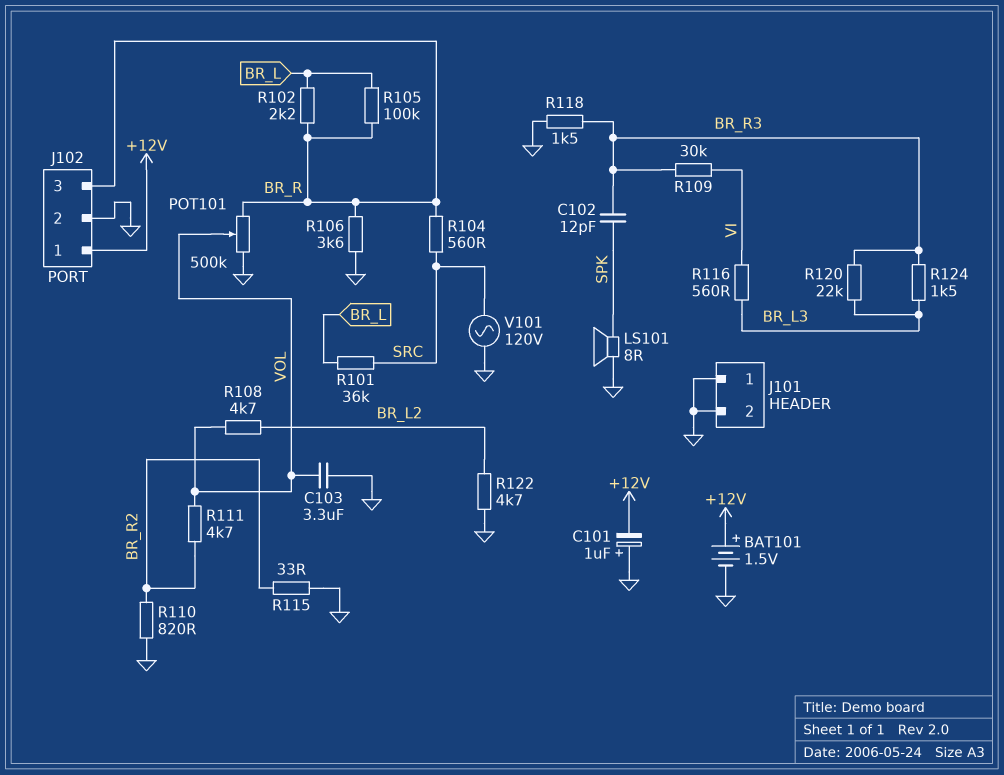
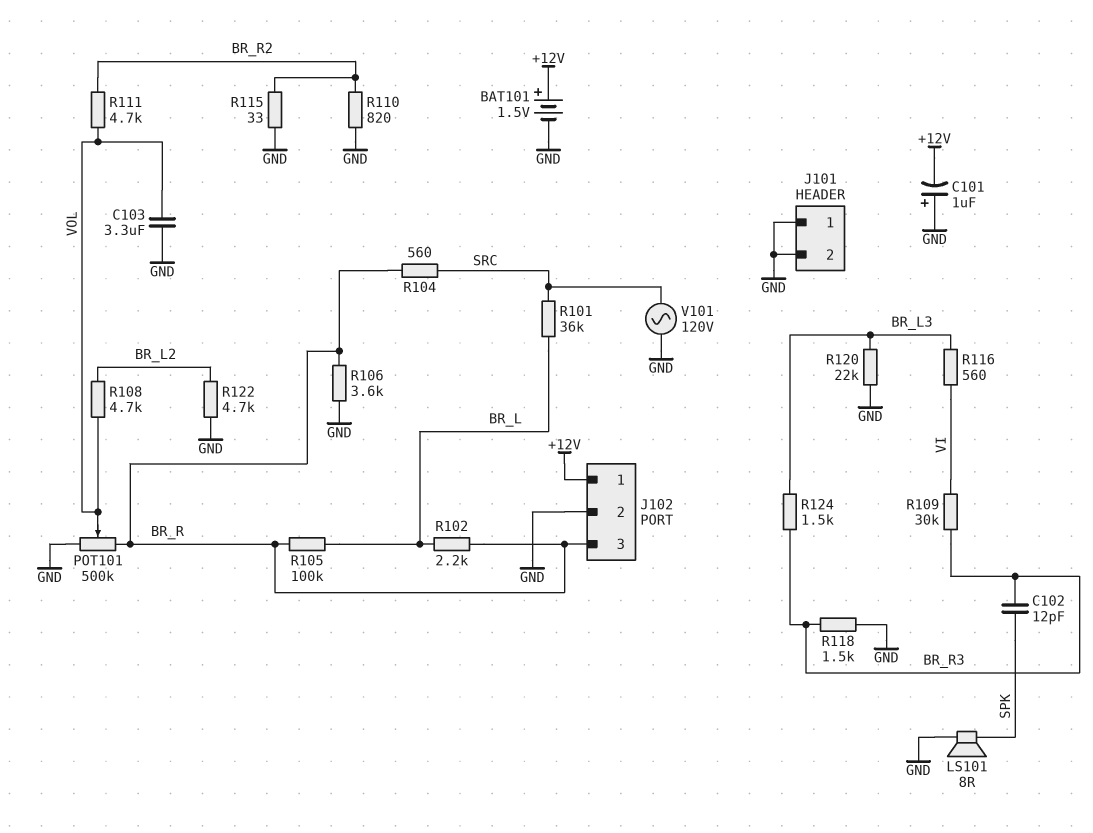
R120: 22k (BR_L3, BR_R3) -> 22k (BR_L3, GND)

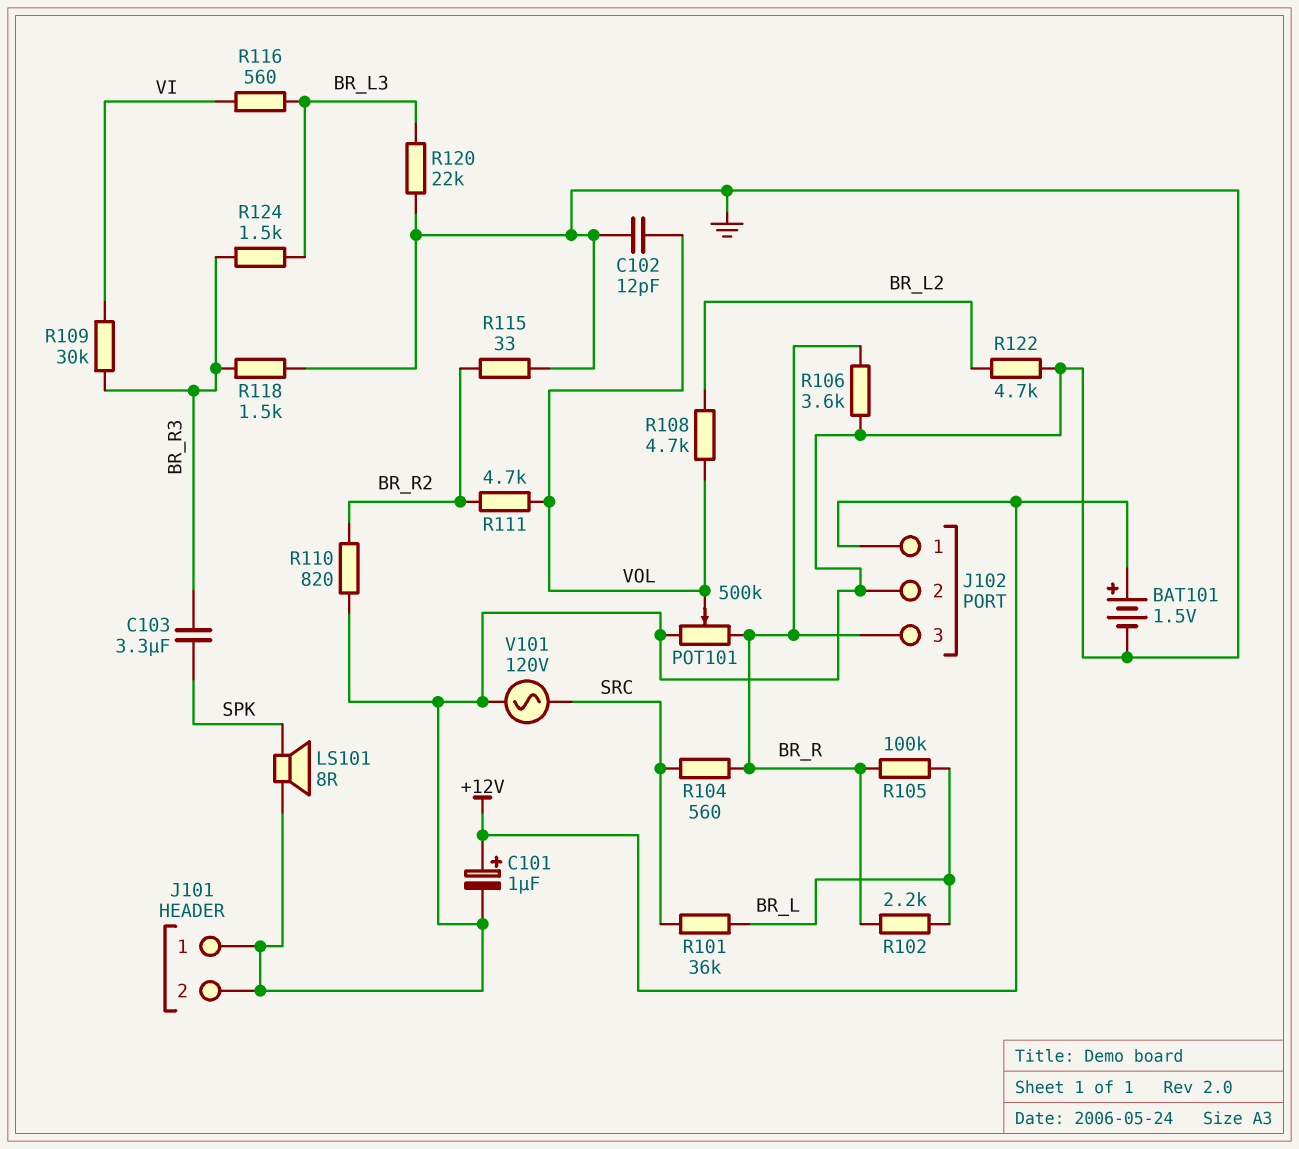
C101: 1uF (plus GND, minus +12V) -> 1uF (plus +12V, minus GND)
C102: 12pF (BR_R3, SPK) -> 12pF (GND, VOL)
C103: 3.3uF (GND, VOL) -> 3.3uF (BR_R3, SPK)

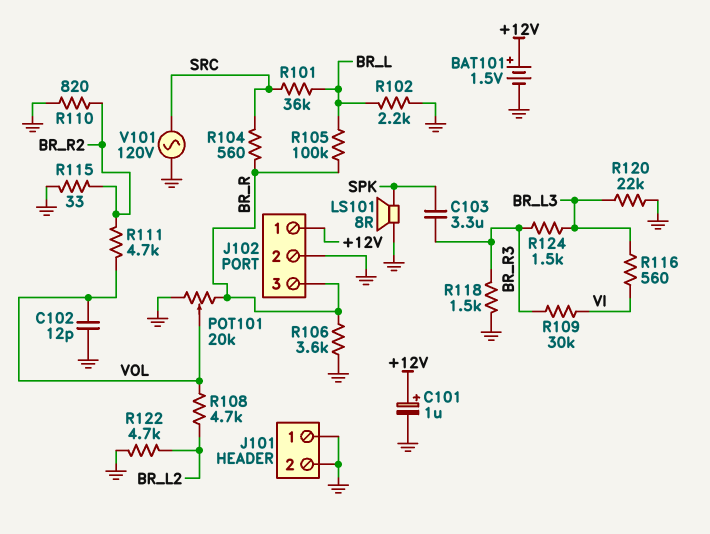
POT101: 500k (BR_R, GND, wiper VOL) -> 20k (BR_R, GND, wiper VOL)
R102: 2.2k (BR_L, BR_R) -> 2.2k (BR_L, GND)

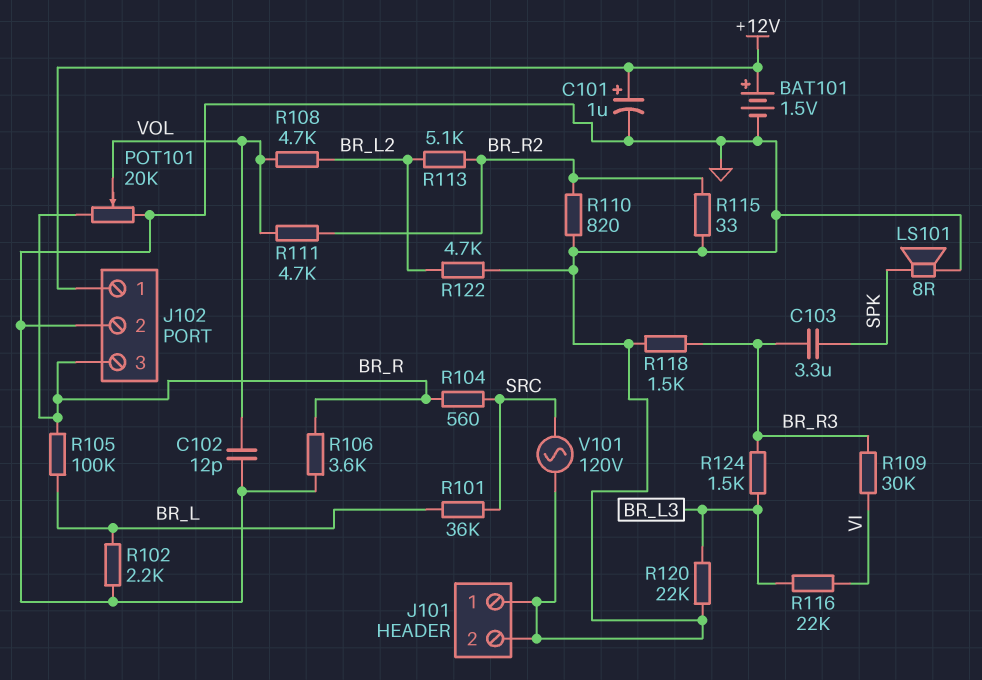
R113: none -> 5.1k (BR_L2, BR_R2)
R116: 560 (BR_L3, VI) -> 22k (BR_L3, VI)

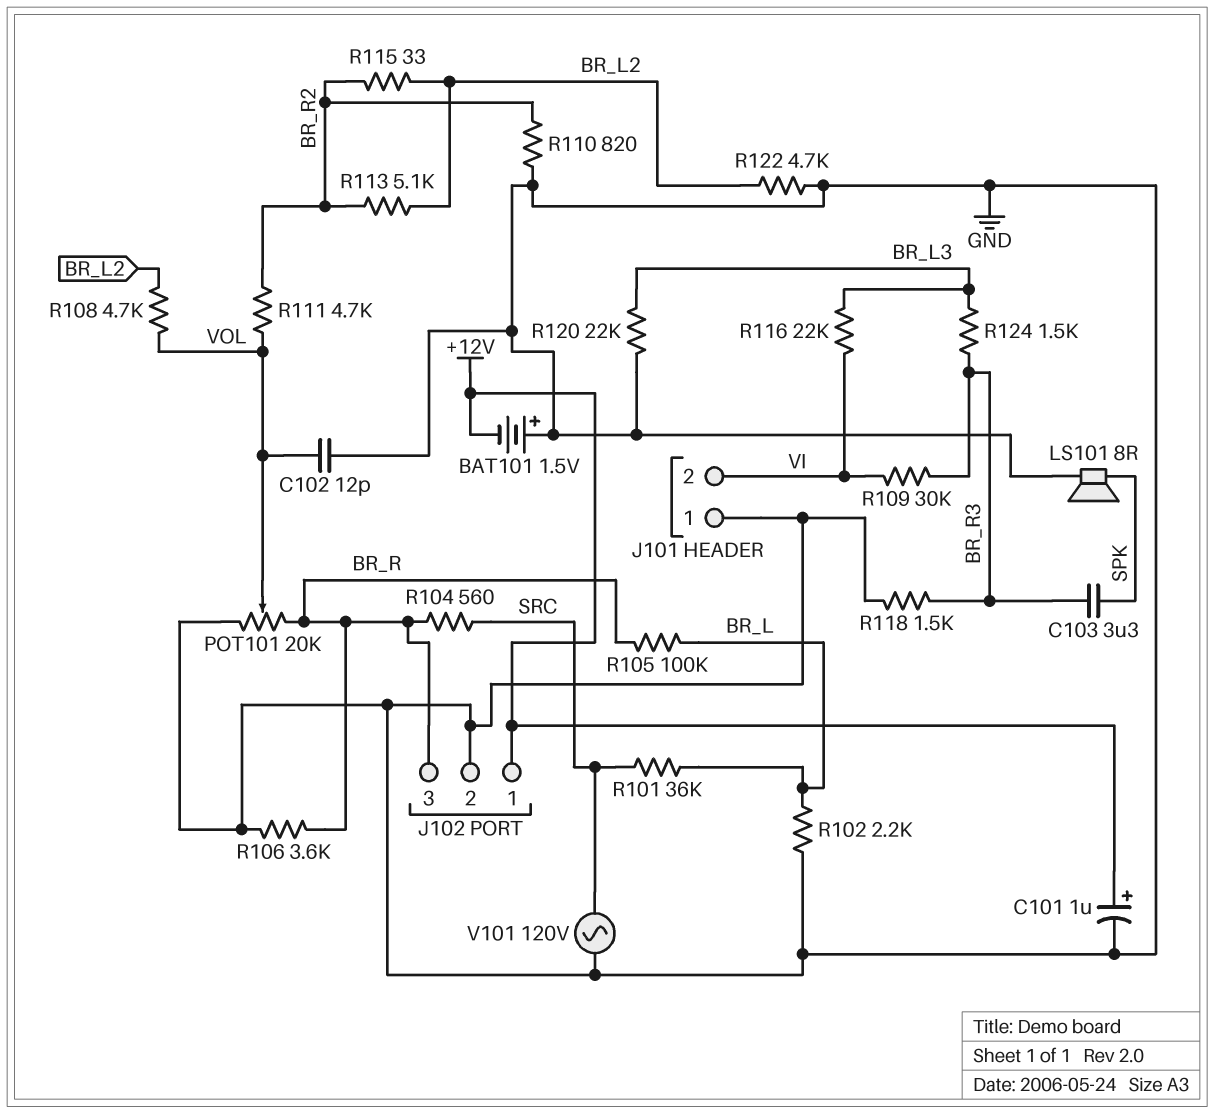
BAT101: 1.5V (plus +12V, minus GND) -> 1.5V (plus GND, minus +12V)
J101 pin 2: GND -> VI
R115: 33 (BR_R2, GND) -> 33 (BR_L2, BR_R2)

